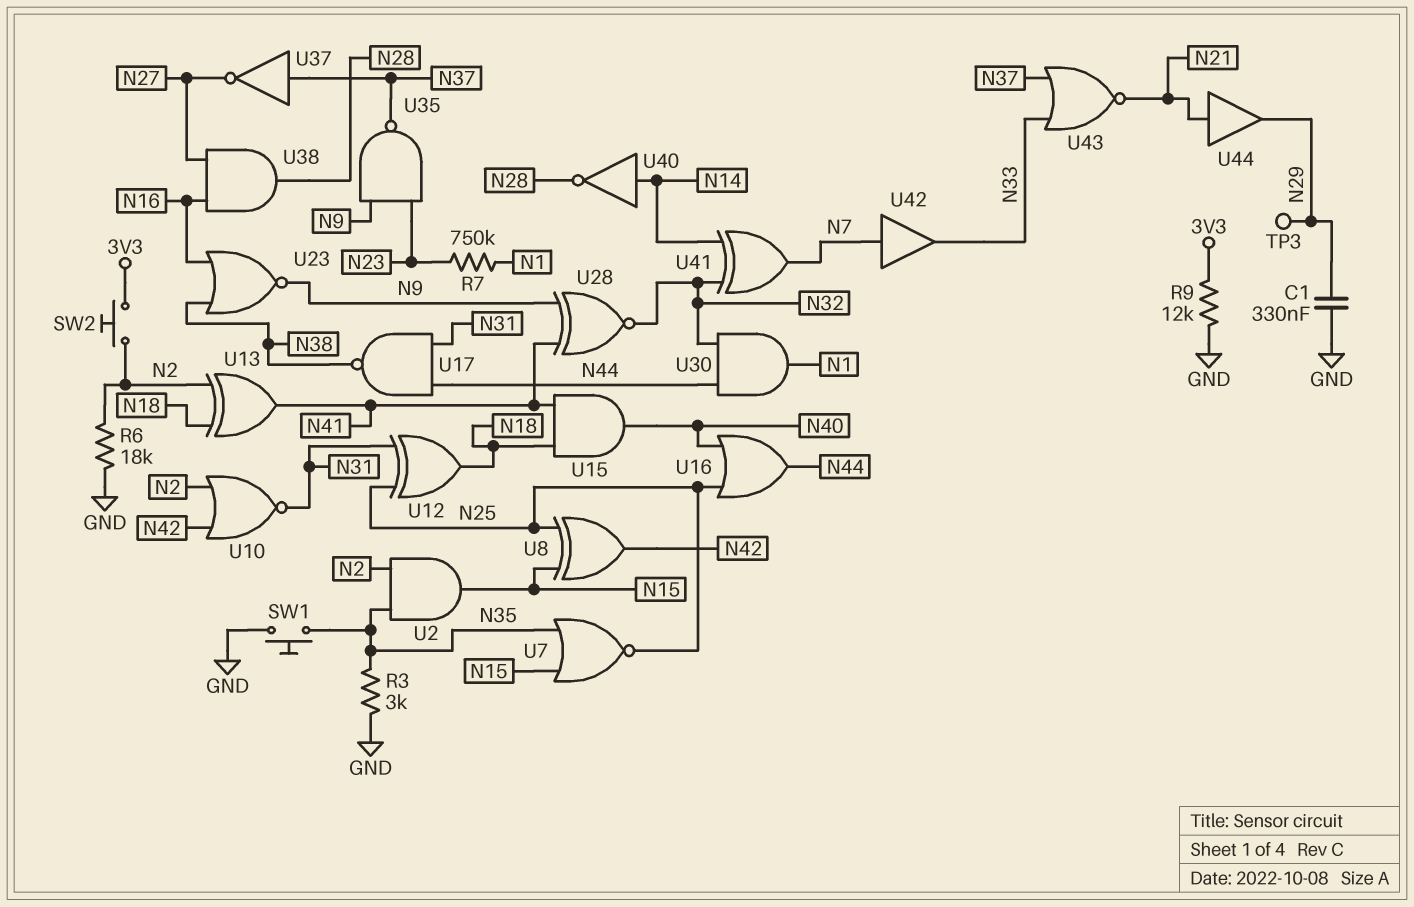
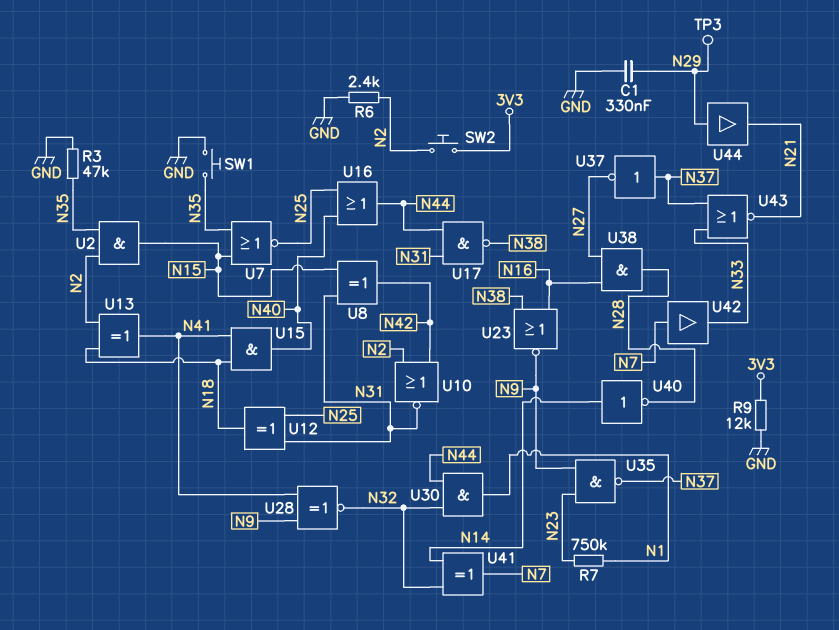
R3: 3k (GND, N35) -> 47k (GND, N35)
R6: 18k (GND, N2) -> 2.4k (GND, N2)
U8: XOR (in N15, in N25, out N42) -> XOR (in N15, in N31, out N42)
U44: buffer (in N21, out N29) -> buffer (in N29, out N21)

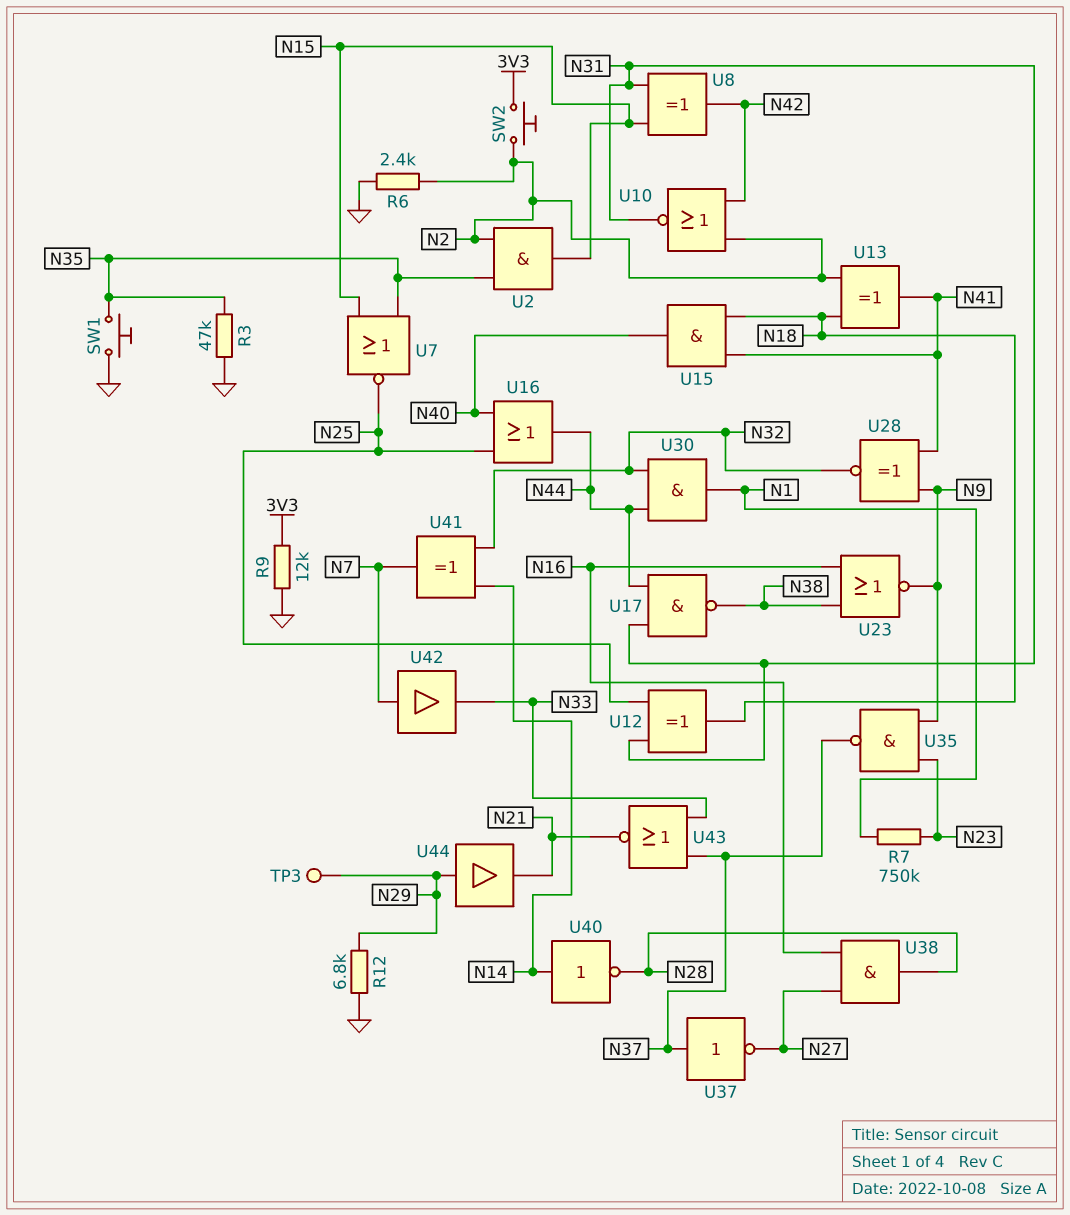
C1: 330nF (GND, N29) -> none
R12: none -> 6.8k (GND, N29)

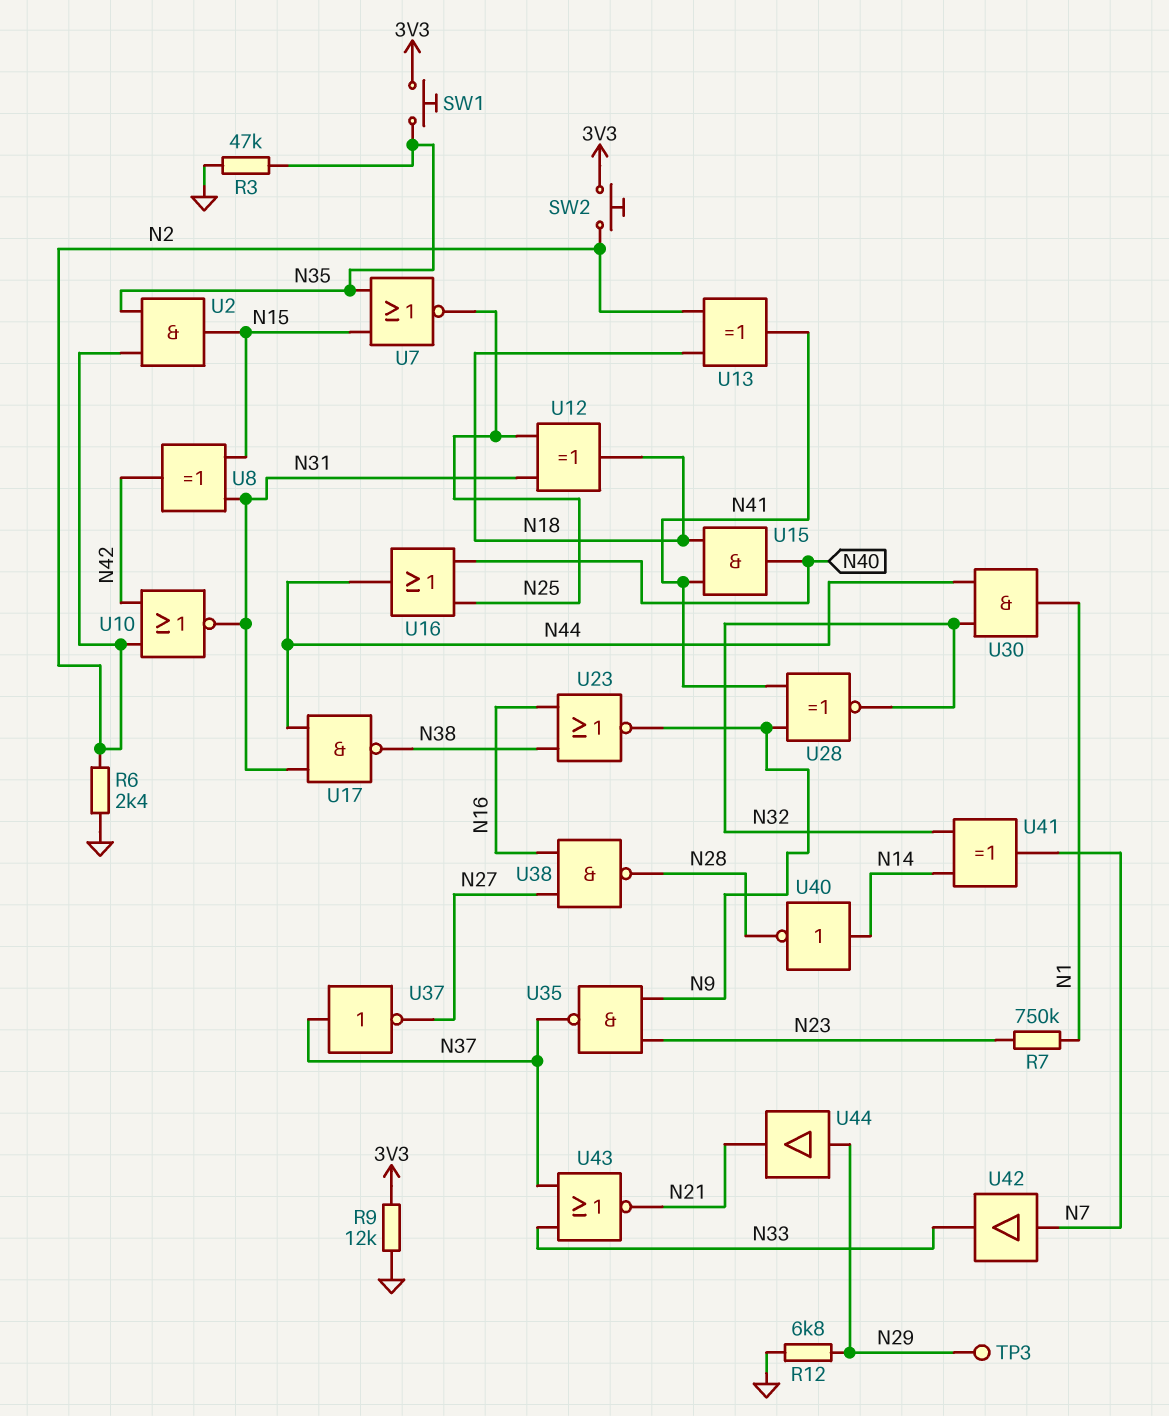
SW1: button (GND, N35) -> button (3V3, N35)
U38: AND (in N16, in N27, out N28) -> NAND (in N16, in N27, out N28)

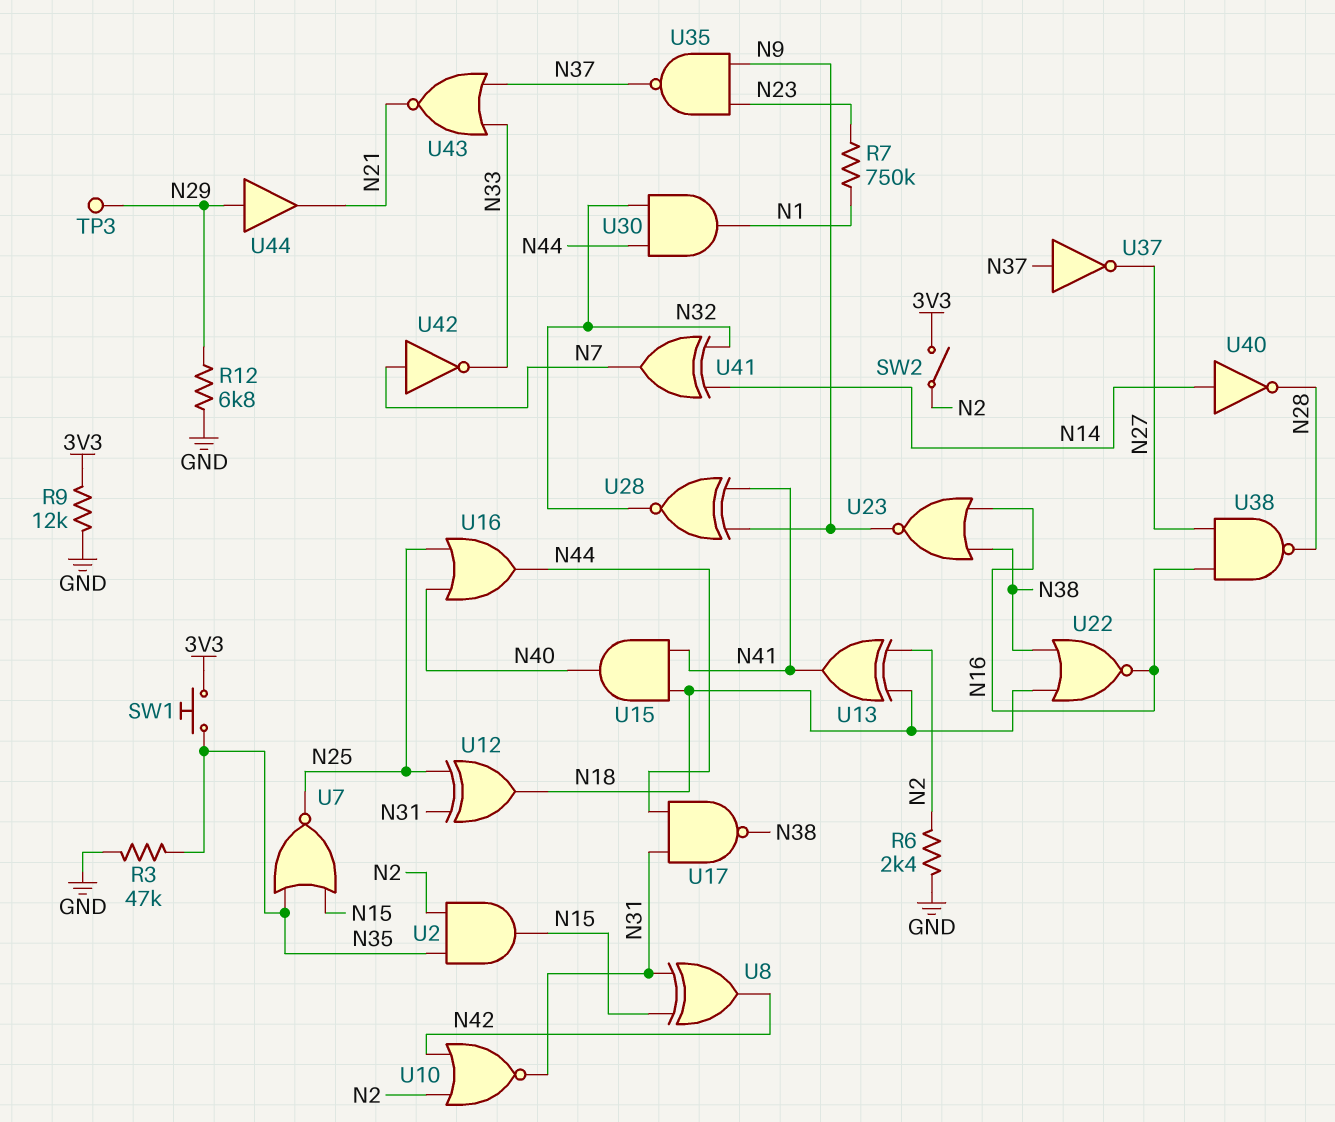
SW2: button (3V3, N2) -> switch (3V3, N2)
U22: none -> NOR (in N18, in N38, out N16)
U42: buffer (in N7, out N33) -> NOT (in N7, out N33)

